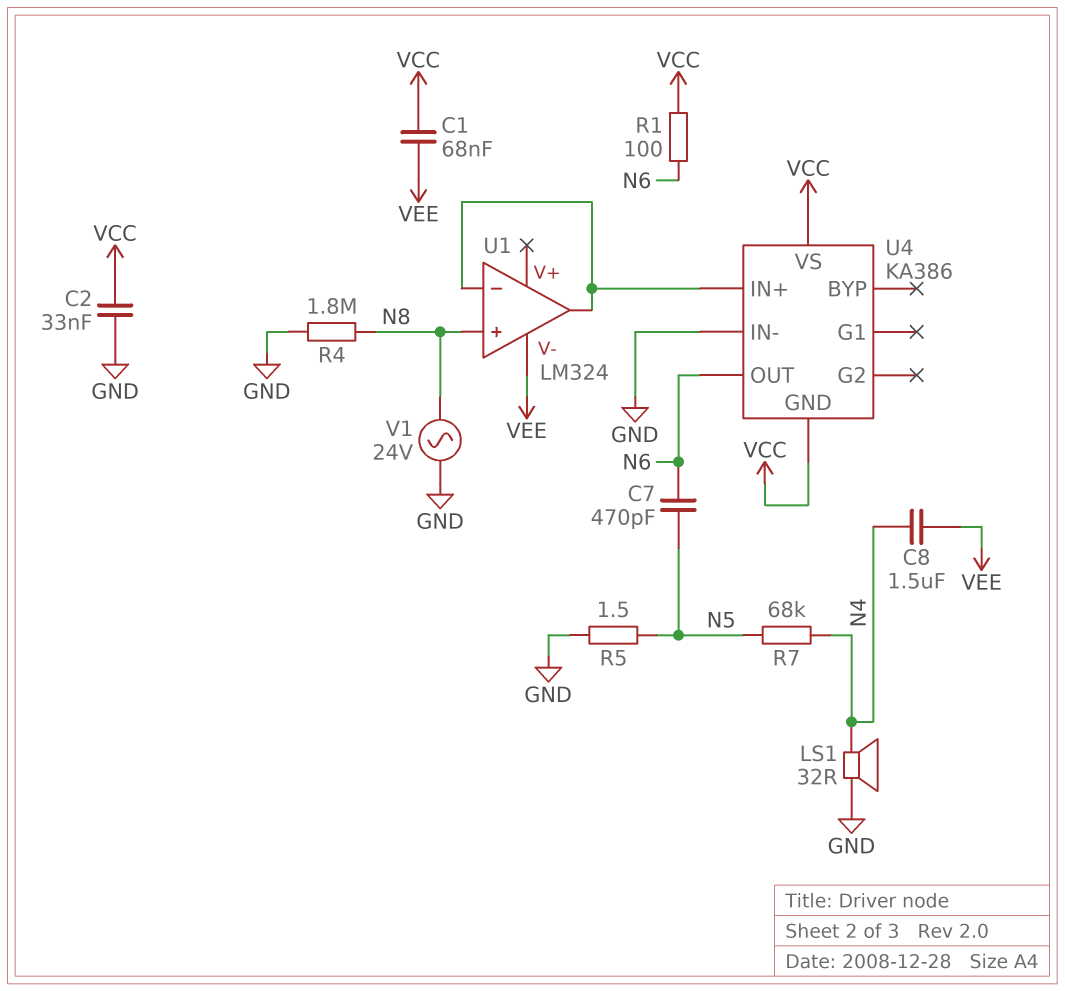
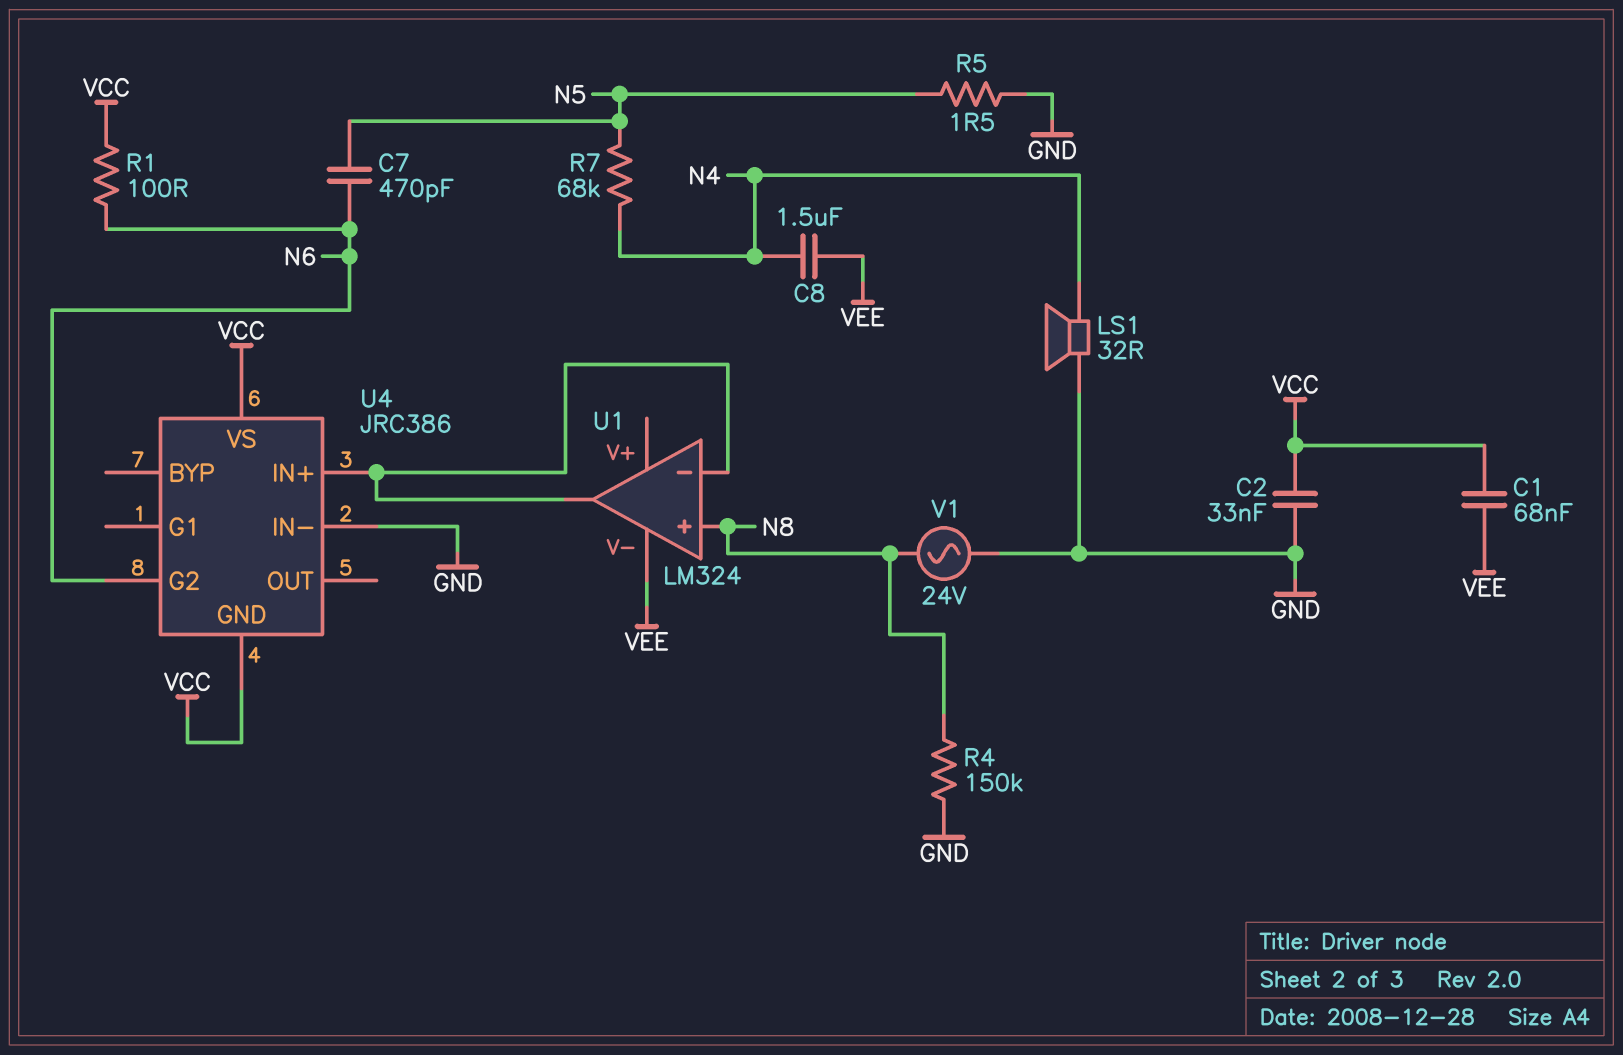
R4: 1.8M (GND, N8) -> 150k (GND, N8)
U4: KA386 -> JRC386
U4 pin G2: none -> N6
U4 pin OUT: N6 -> none

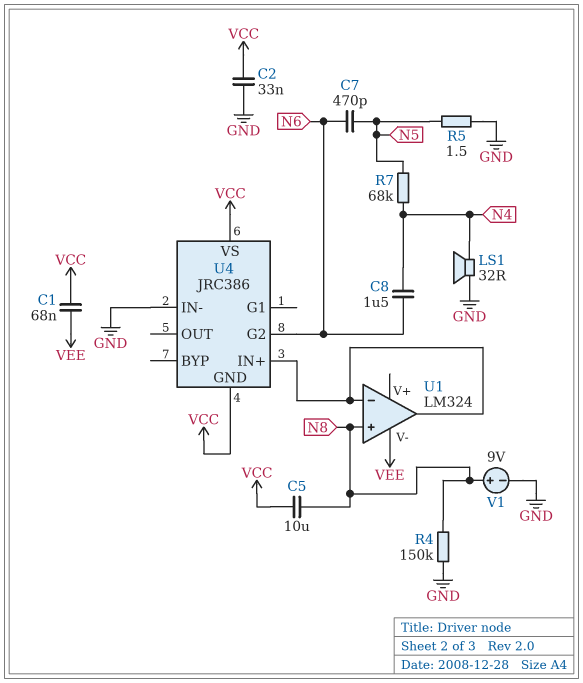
C5: none -> 10uF (N8, VCC)
C8: 1.5uF (N4, VEE) -> 1.5uF (N4, N6)
R1: 100 (N6, VCC) -> none
V1: AC 24V (GND, N8) -> 9V (plus N8, minus GND)

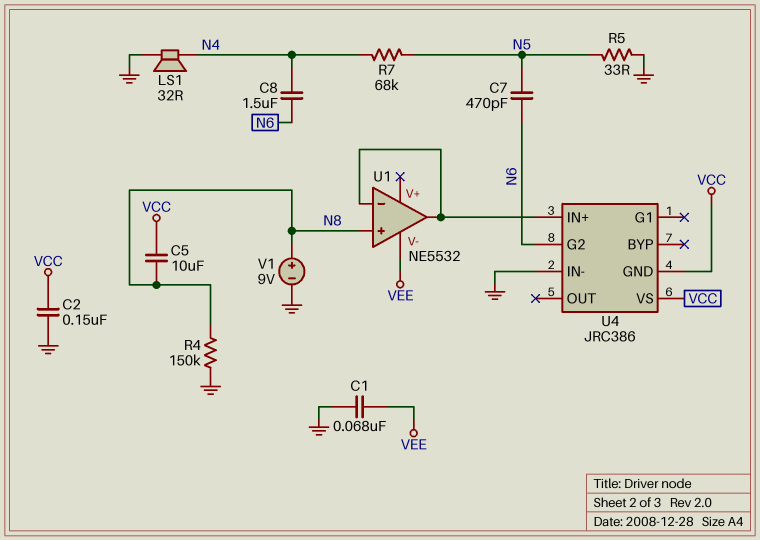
C1: 68nF (VCC, VEE) -> 68nF (GND, VEE)
C2: 33nF (GND, VCC) -> 150nF (GND, VCC)
R5: 1.5 (GND, N5) -> 33 (GND, N5)
U1: LM324 -> NE5532

